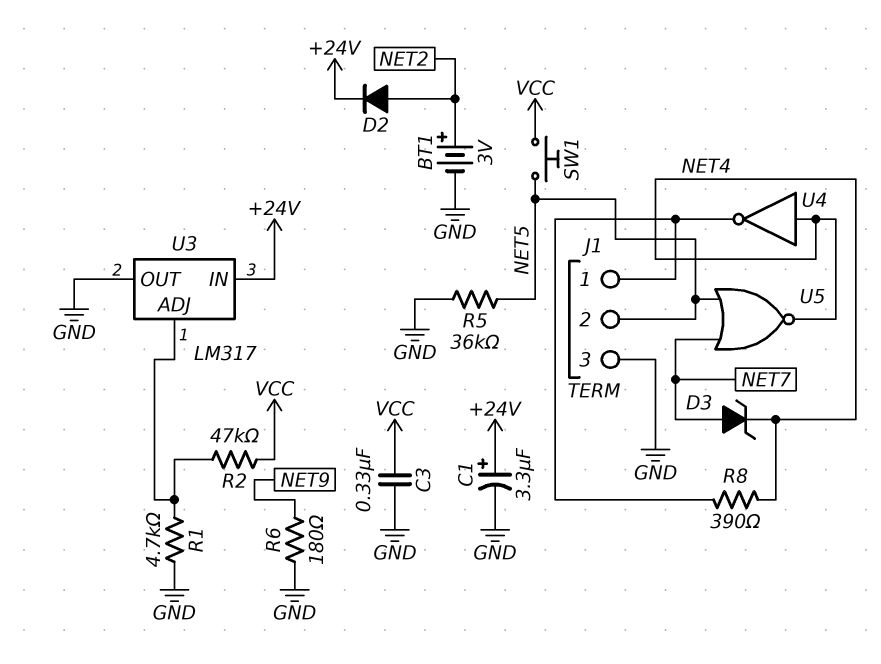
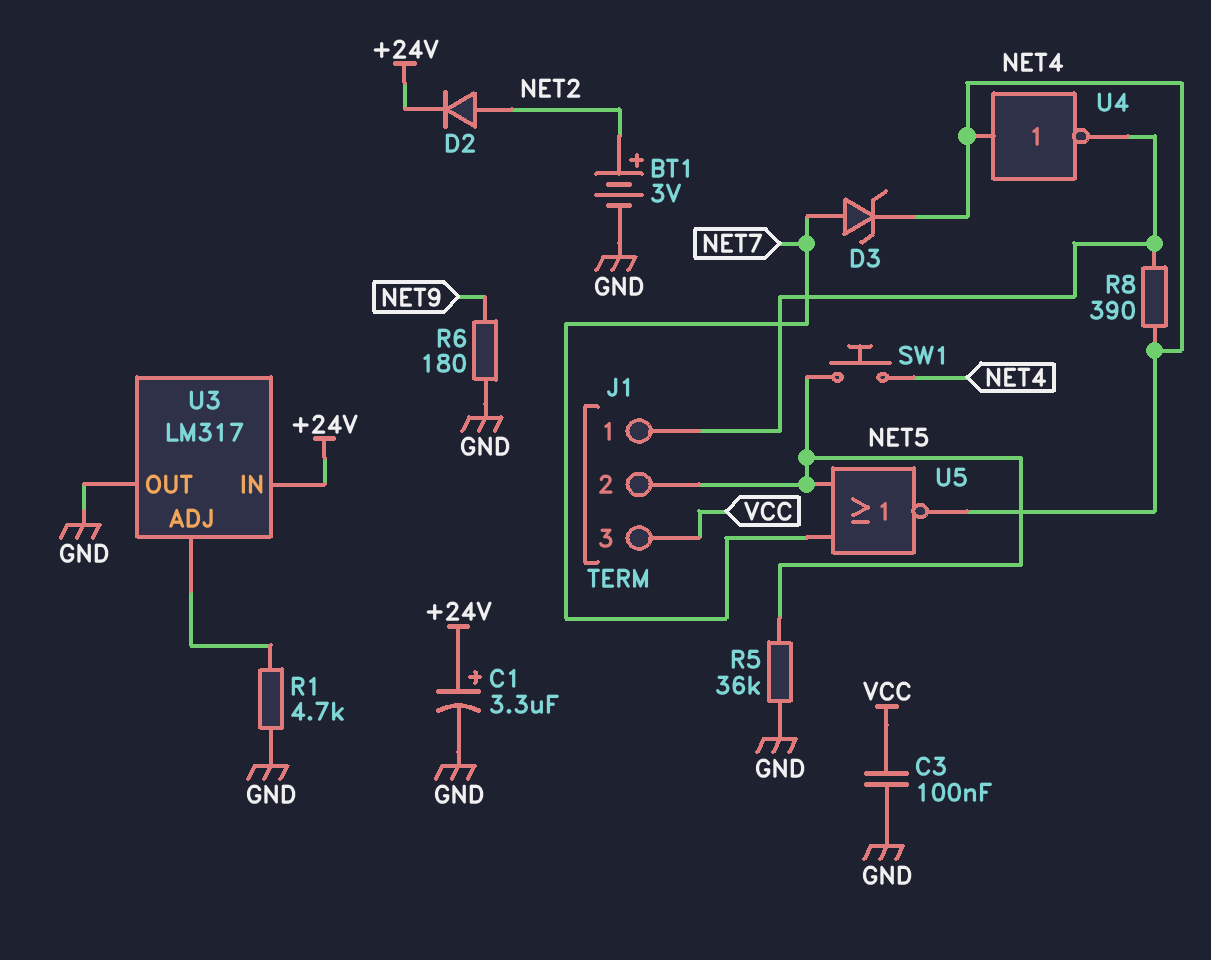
C3: 330nF (GND, VCC) -> 100nF (GND, VCC)
J1 pin 3: GND -> VCC
R2: 47k (U3/ADJ, VCC) -> none
SW1: button (NET5, VCC) -> button (NET4, NET5)

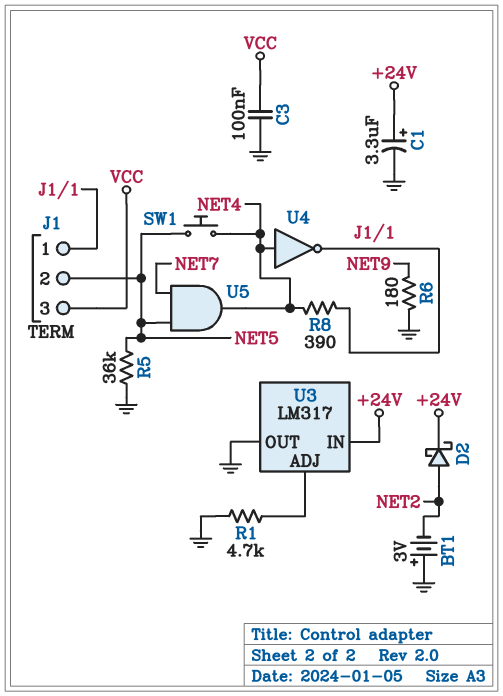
BT1: 3V (plus NET2, minus GND) -> 3V (plus GND, minus NET2)
D2: diode (A NET2, K +24V) -> schottky (A NET2, K +24V)
D3: zener (A NET7, K NET4) -> none
U5: NOR (in NET5, in NET7, out NET4) -> AND (in NET5, in NET7, out NET4)

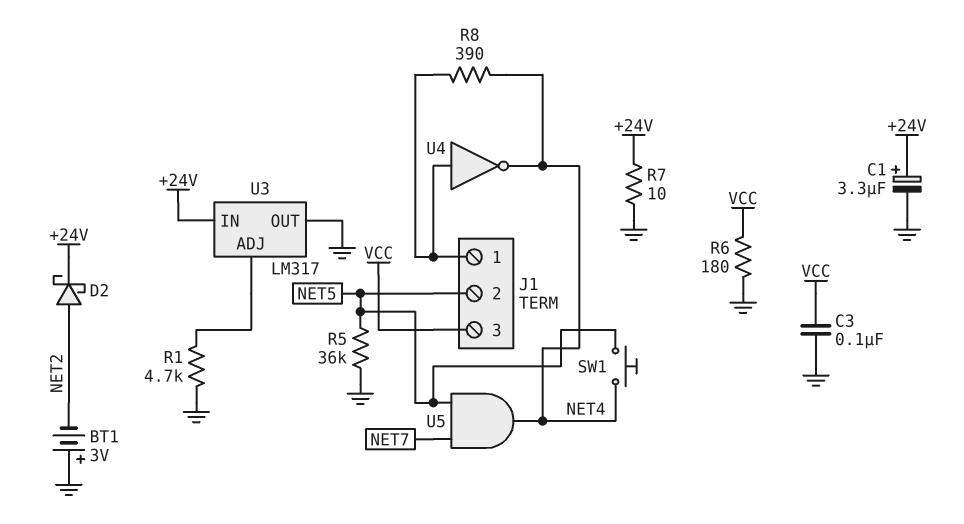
R6: 180 (GND, NET9) -> 180 (GND, VCC)
R7: none -> 10 (+24V, GND)
U4: NOT (in NET4, out J1/1) -> NOT (in J1/1, out NET4)

